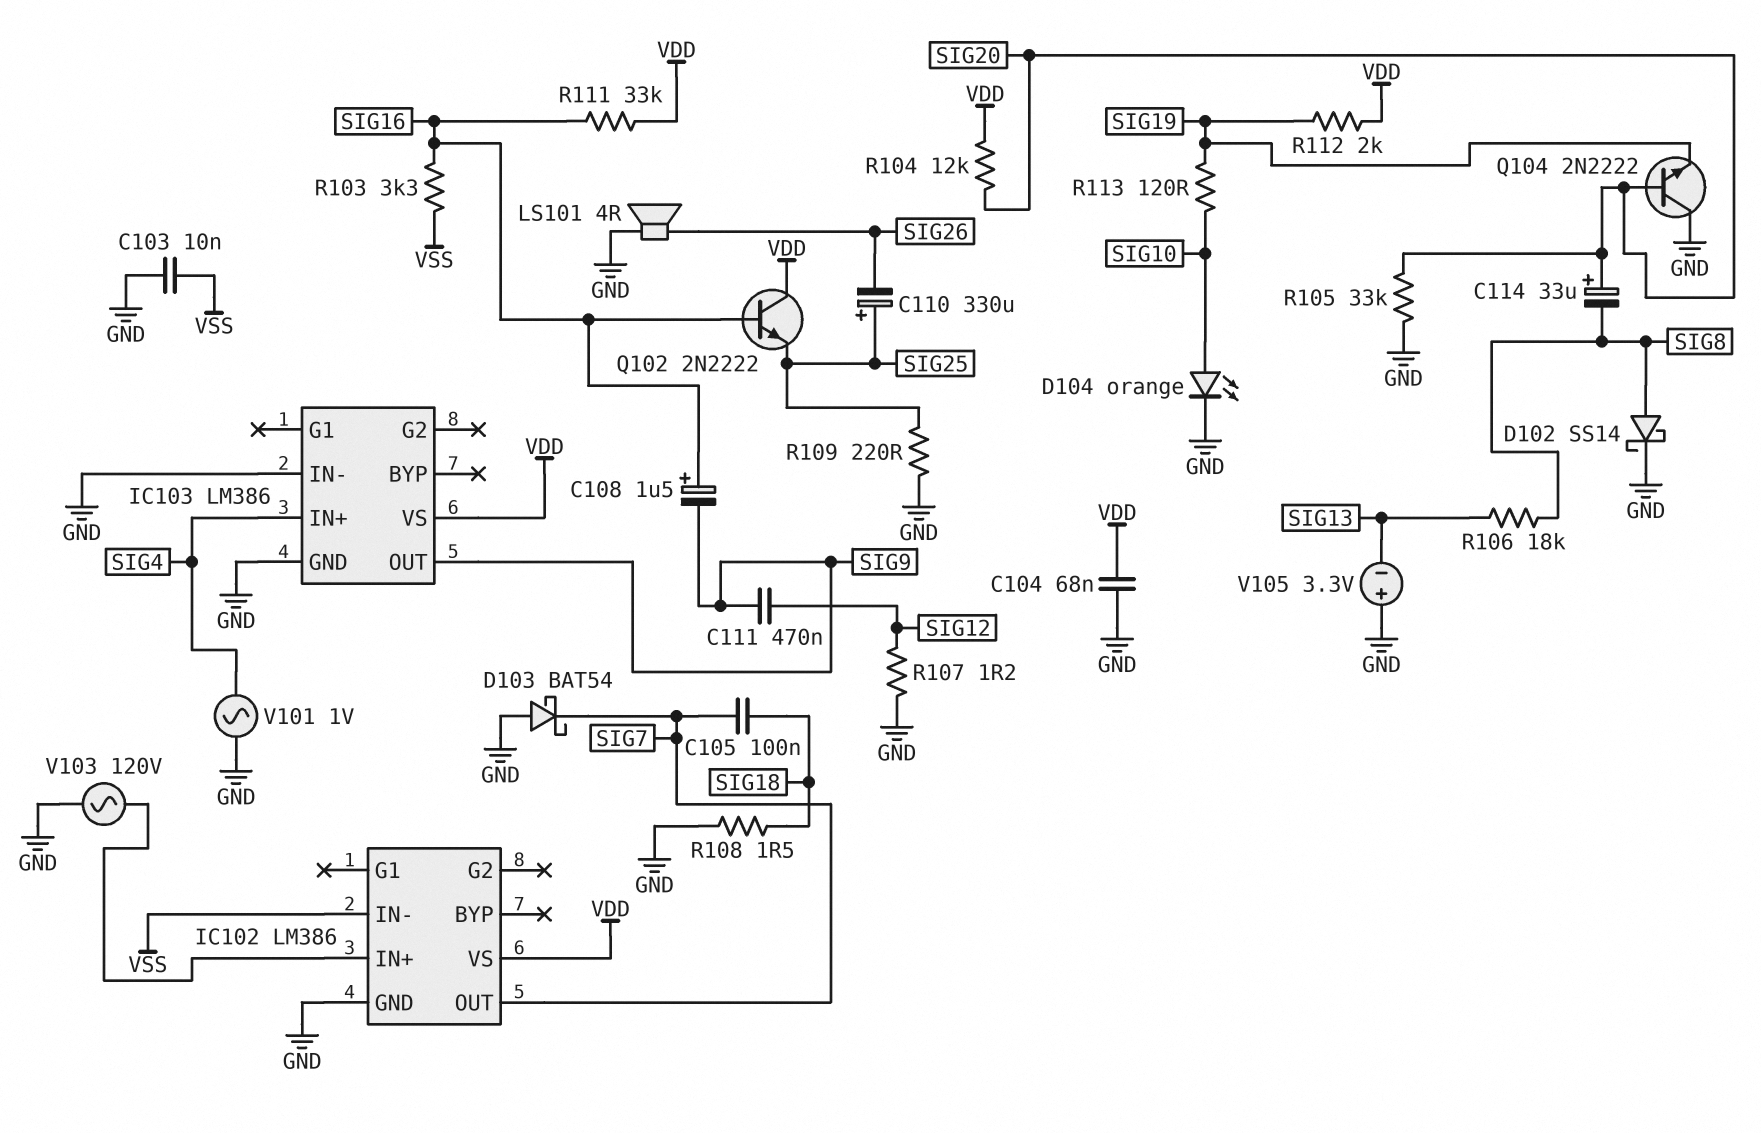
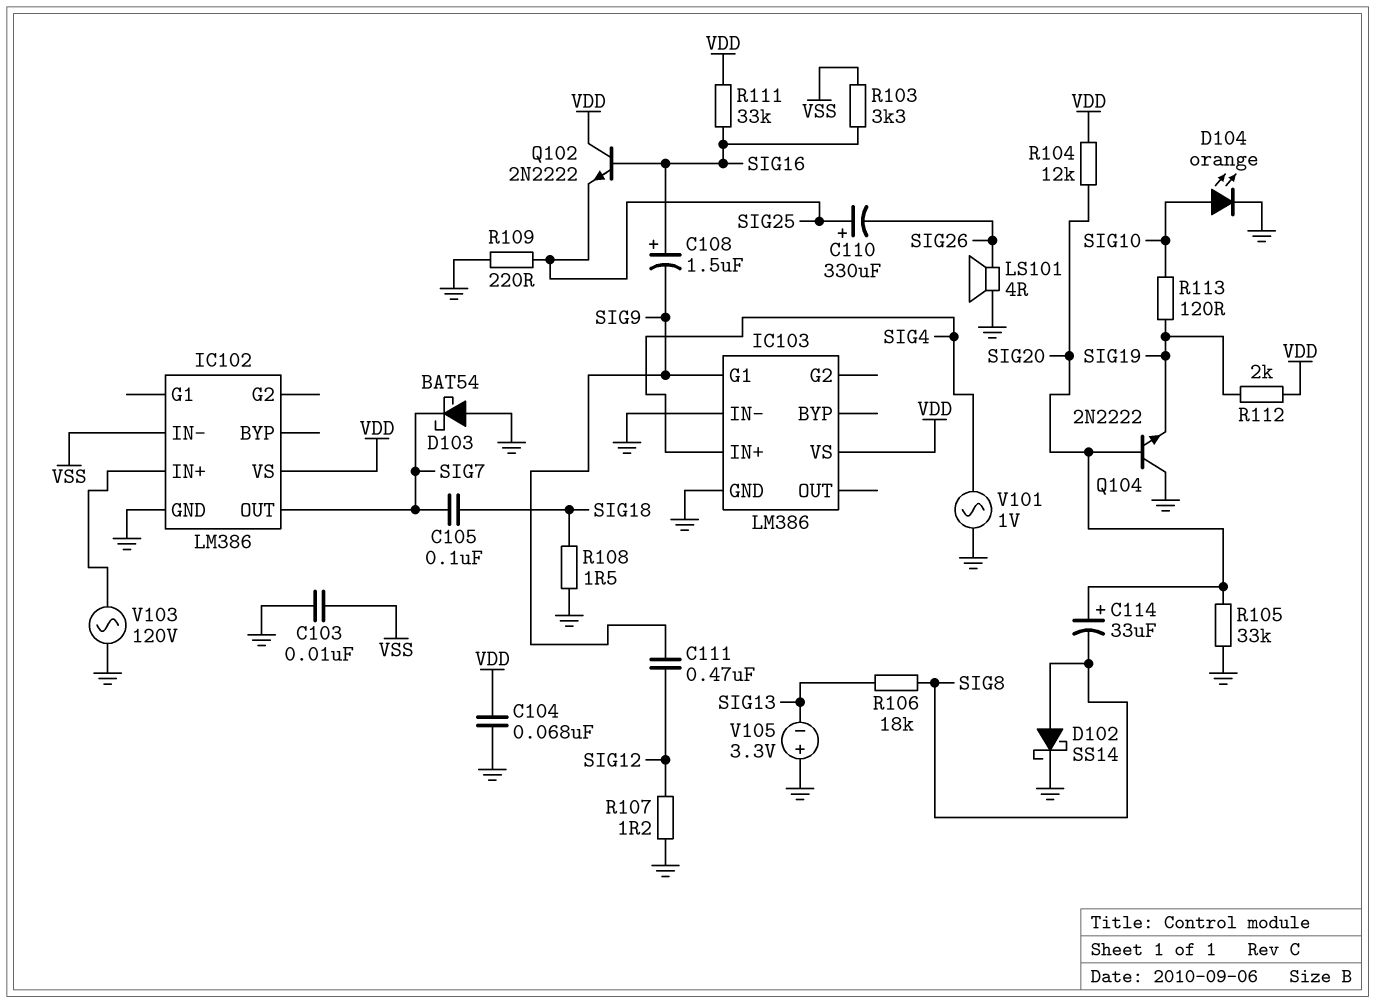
IC103 pin G1: none -> SIG9
IC103 pin OUT: SIG9 -> none

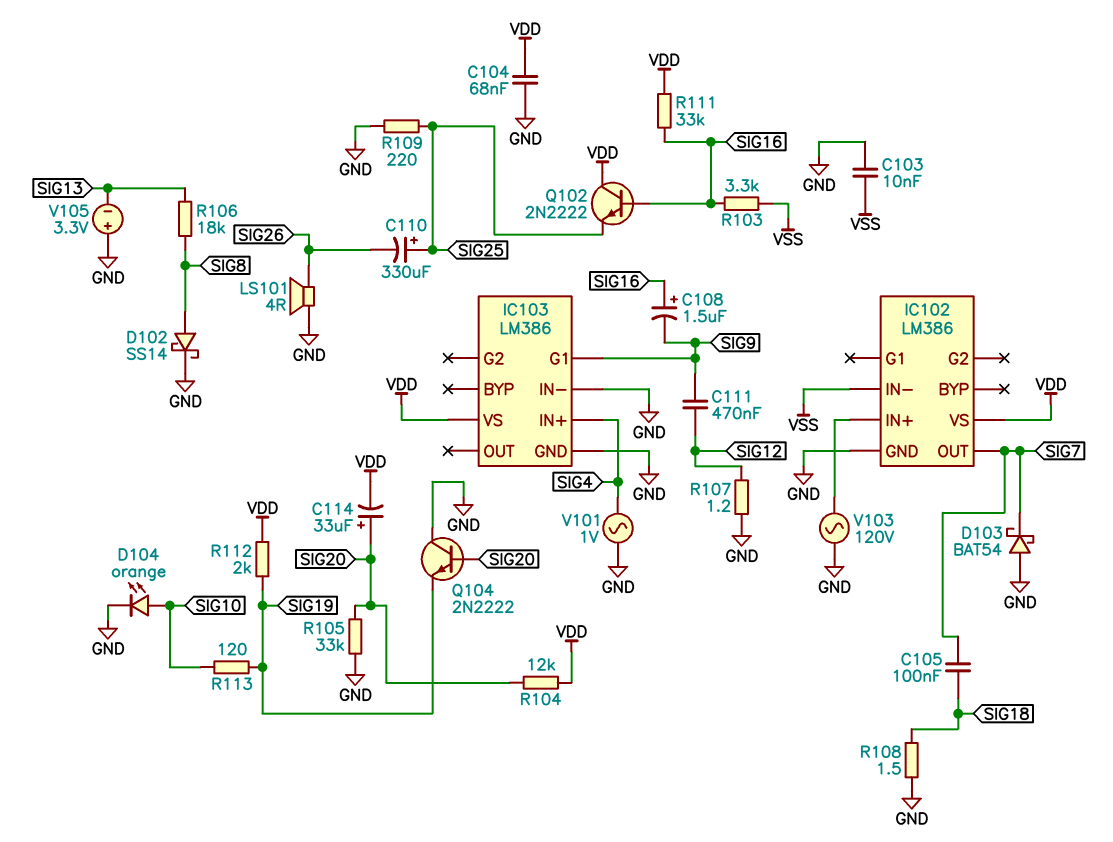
C114: 33uF (plus SIG20, minus SIG8) -> 33uF (plus SIG20, minus VDD)

